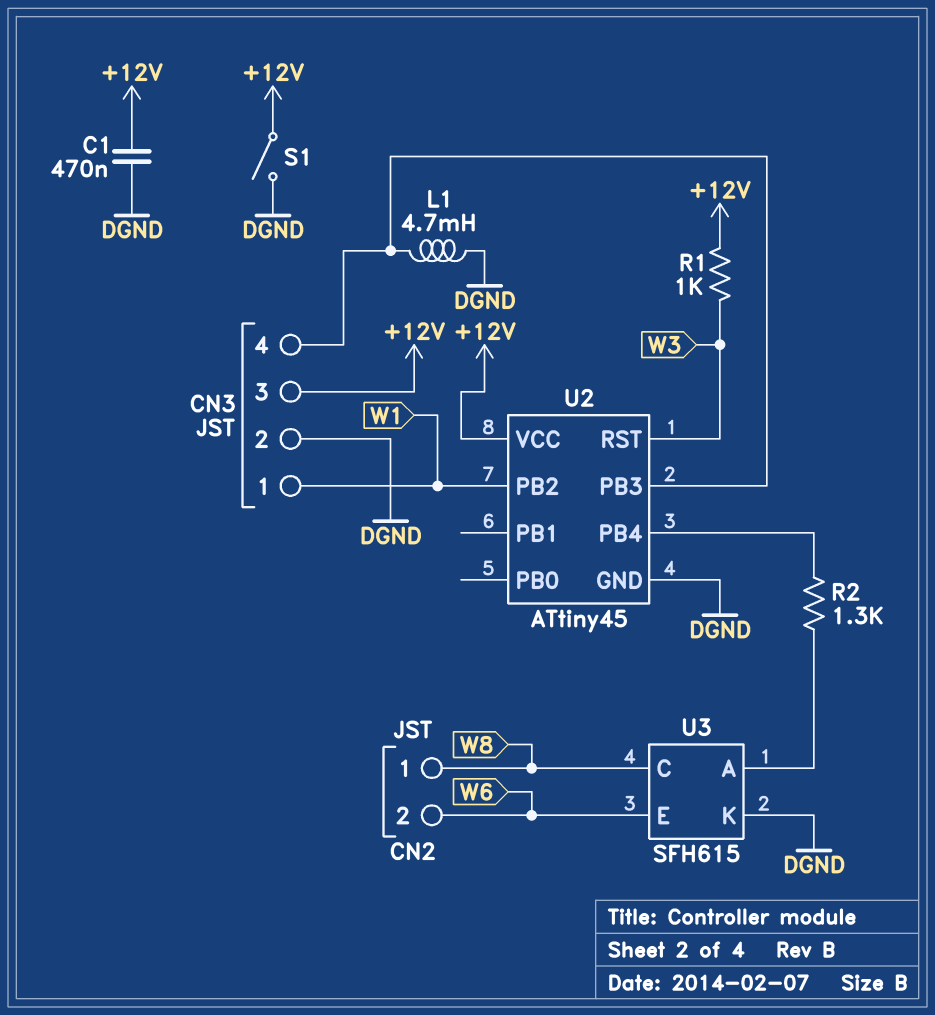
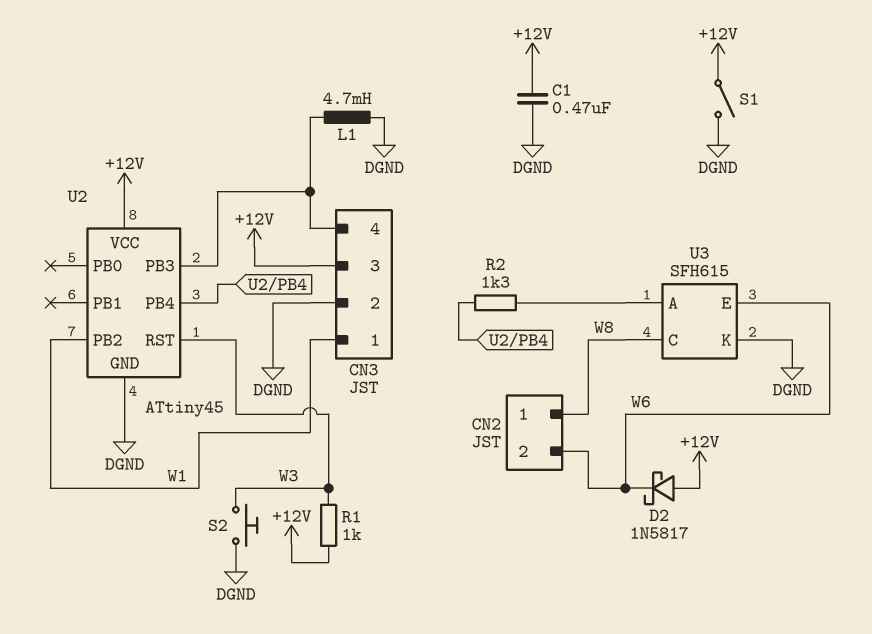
D2: none -> schottky 1N5817 (A +12V, K W6)
S2: none -> button (DGND, W3)

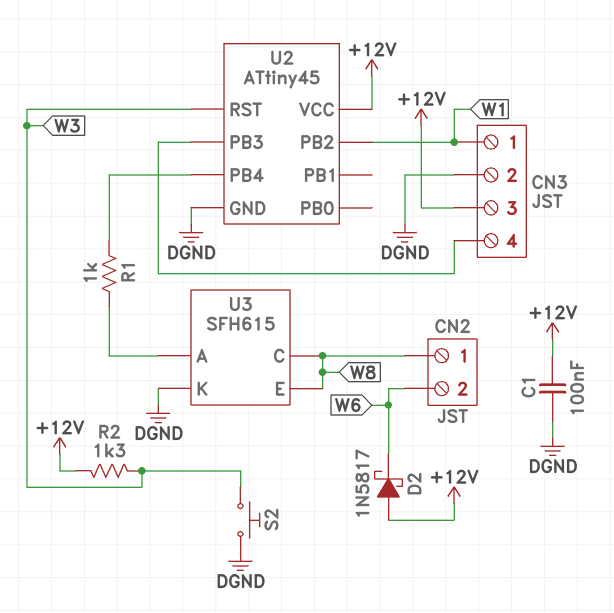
C1: 470nF (+12V, DGND) -> 100nF (+12V, DGND)
L1: 4.7mH (CN3/4, DGND) -> none
R1: 1k (+12V, W3) -> 1k (U2/PB4, U3/A)
R2: 1.3k (U2/PB4, U3/A) -> 1.3k (+12V, W3)
S1: switch (+12V, DGND) -> none
U3 pin E: W6 -> W8

